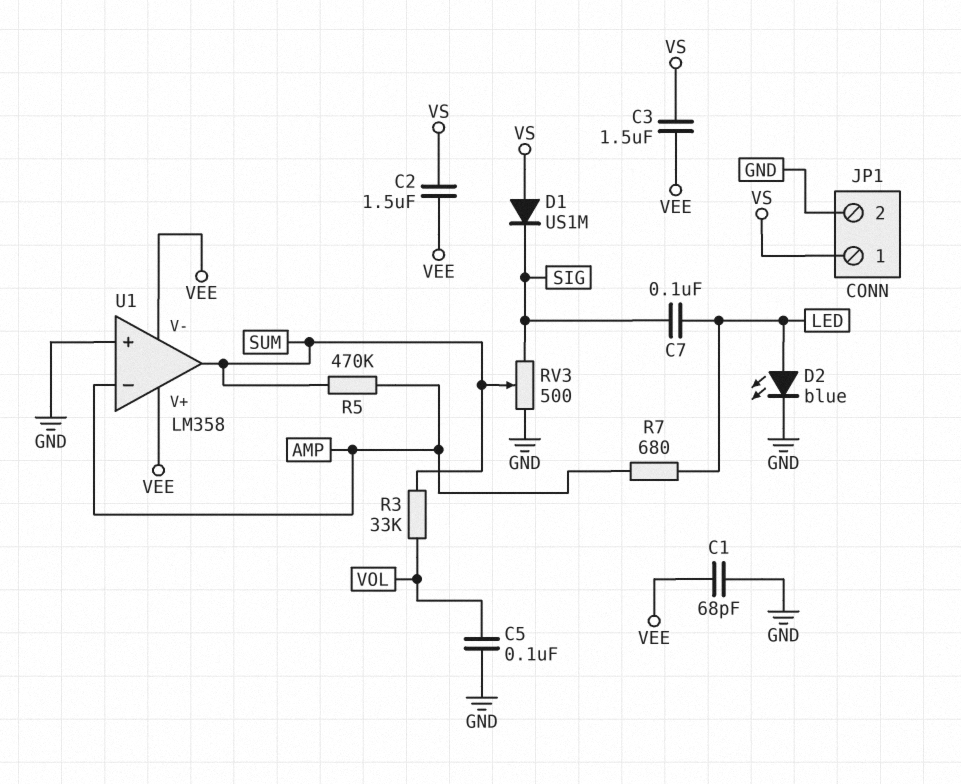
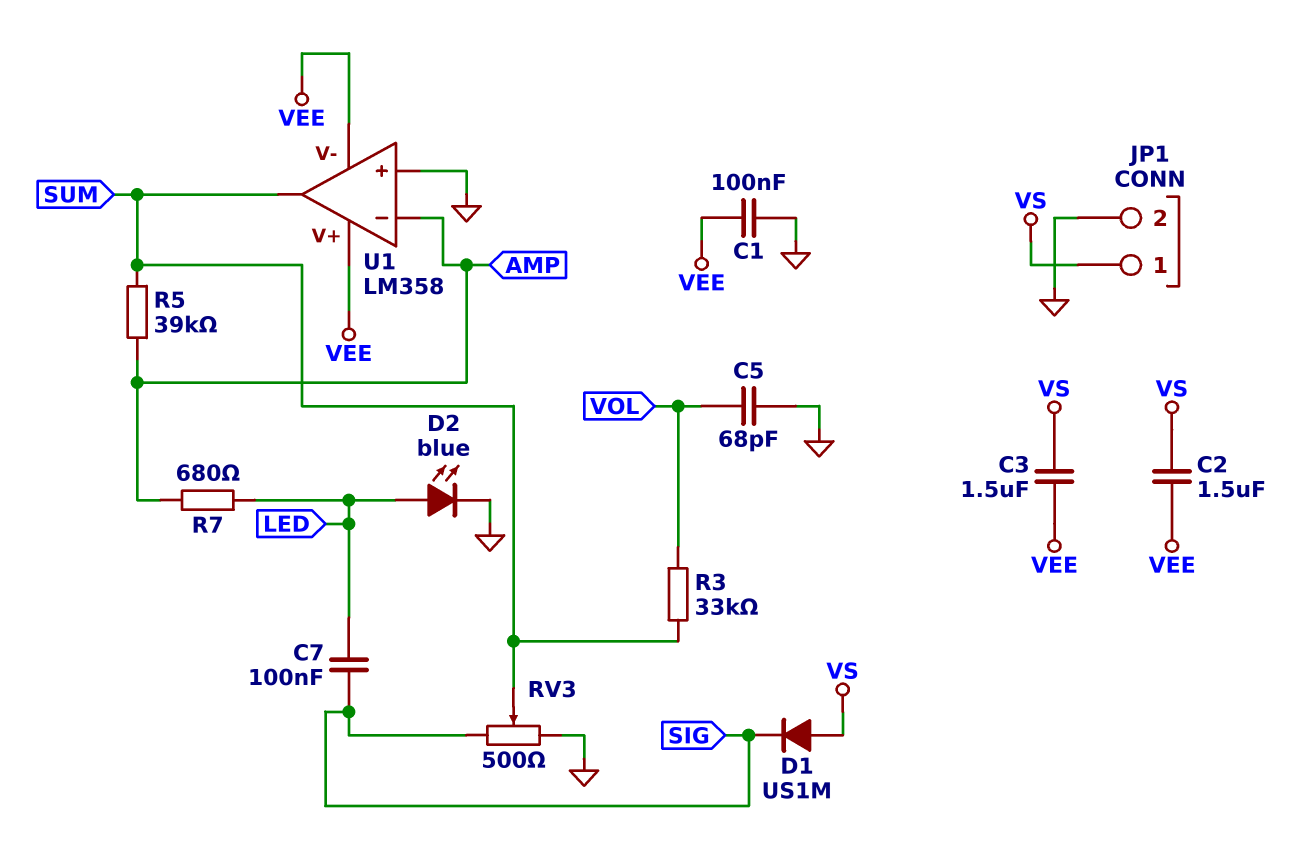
C1: 68pF (GND, VEE) -> 100nF (GND, VEE)
C5: 100nF (GND, VOL) -> 68pF (GND, VOL)
R5: 470k (AMP, SUM) -> 39k (AMP, SUM)

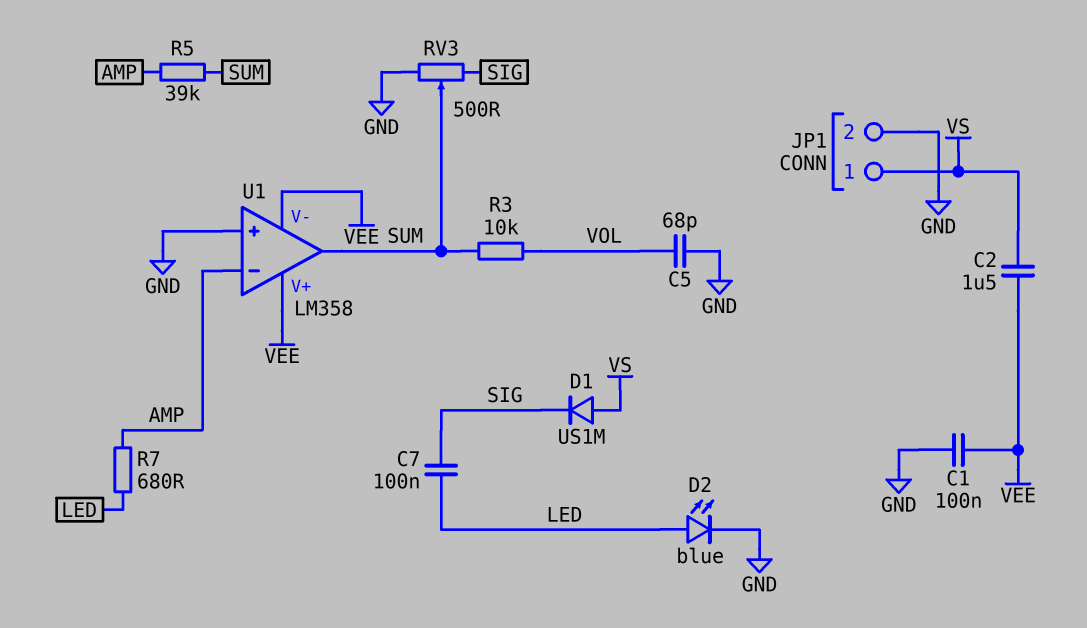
C3: 1.5uF (VEE, VS) -> none
R3: 33k (SUM, VOL) -> 10k (SUM, VOL)

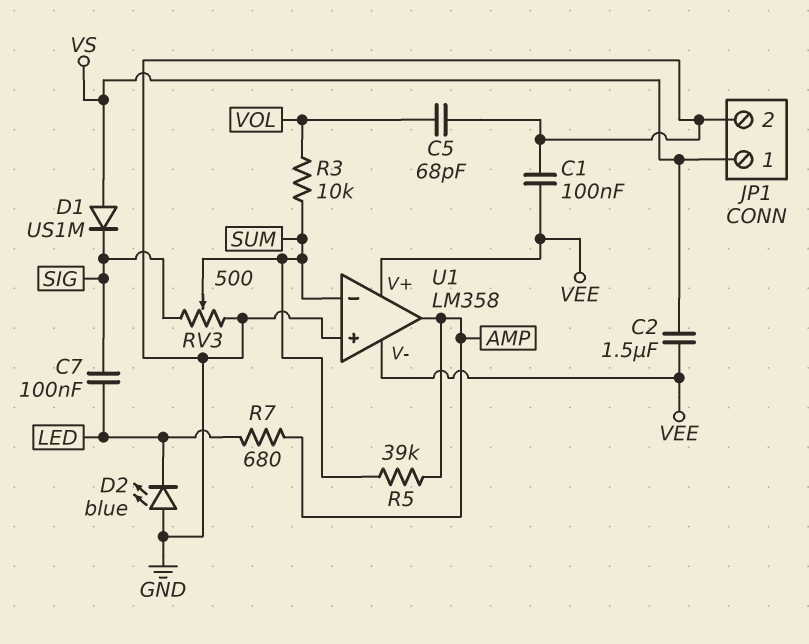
D2: LED blue (A LED, K GND) -> LED blue (A GND, K LED)
U1 pin in-: AMP -> SUM
U1 pin out: SUM -> AMP

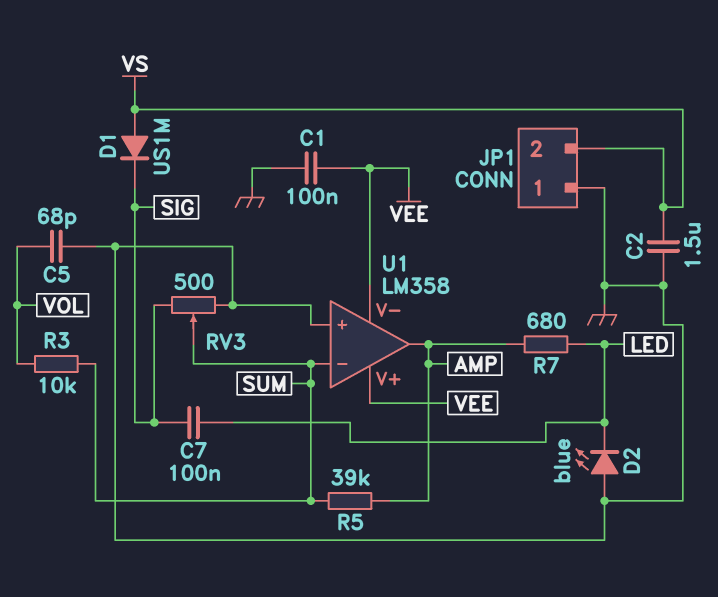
C2: 1.5uF (VEE, VS) -> 1.5uF (GND, VS)
JP1 pin 1: VS -> GND
JP1 pin 2: GND -> VS

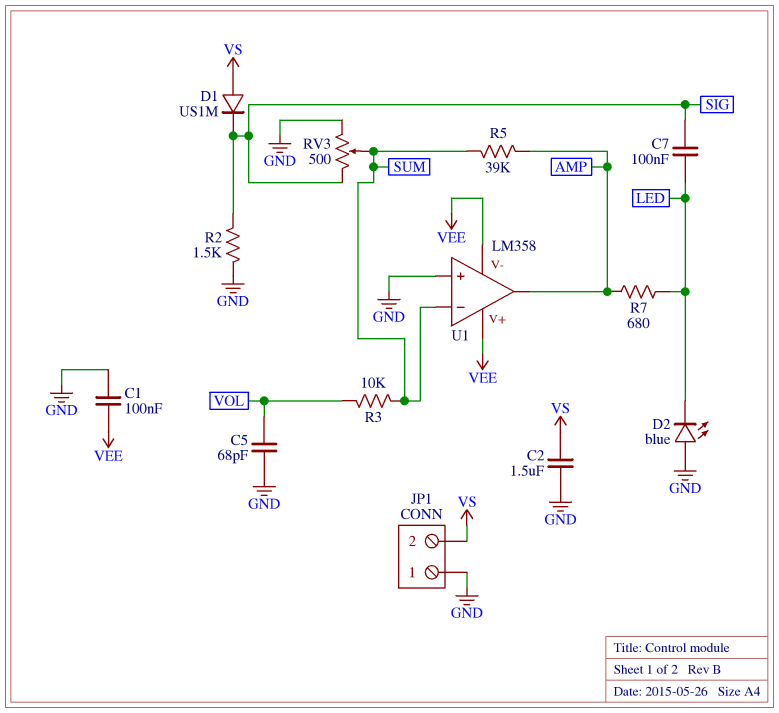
R2: none -> 1.5k (GND, SIG)

